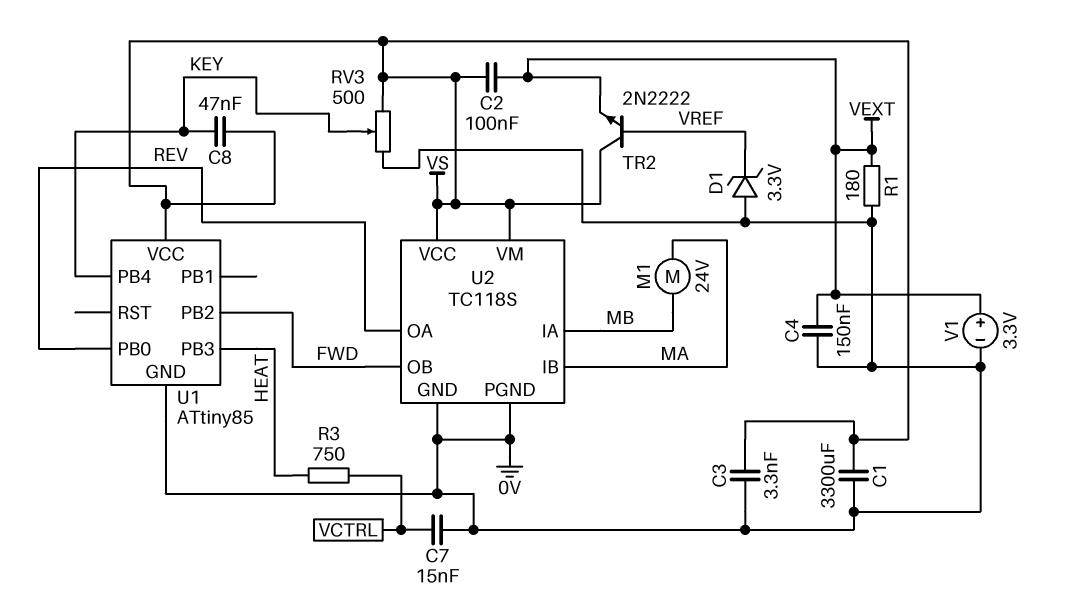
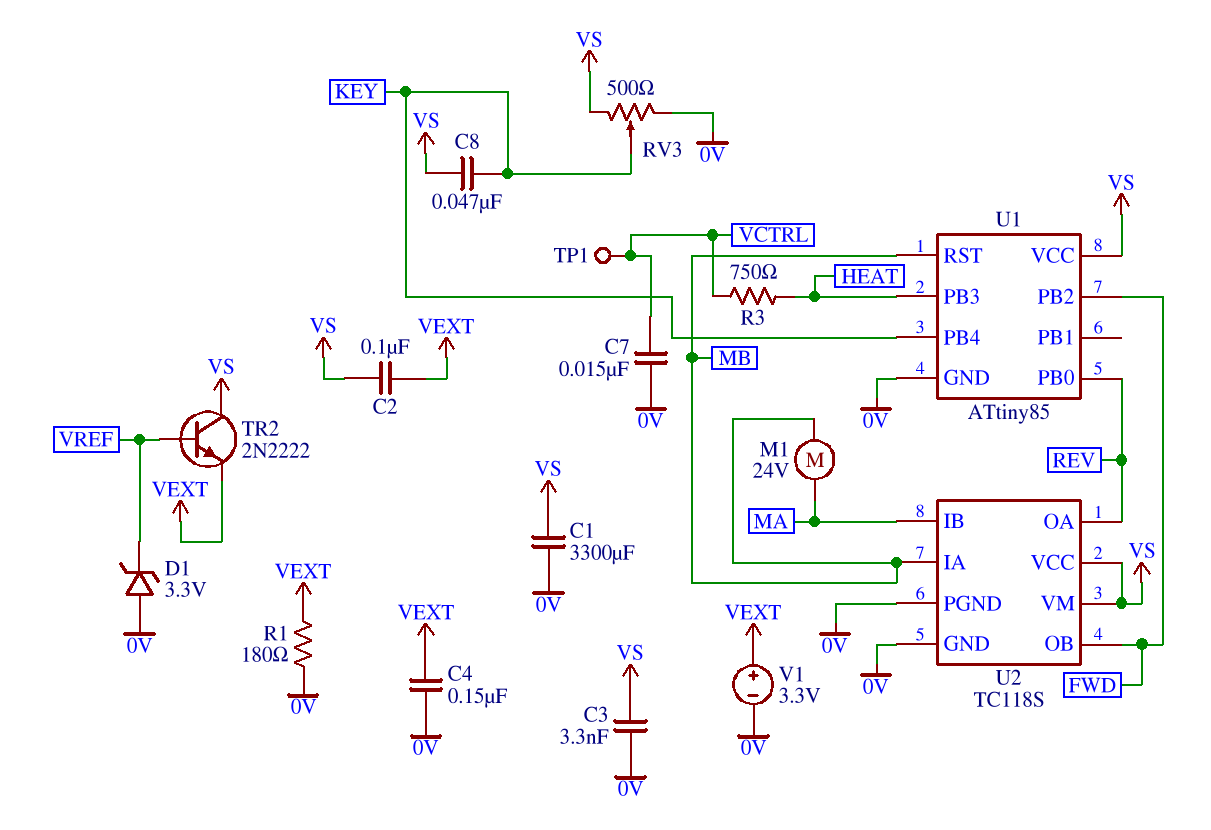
TP1: none -> test point (VCTRL)
U1 pin RST: none -> MB

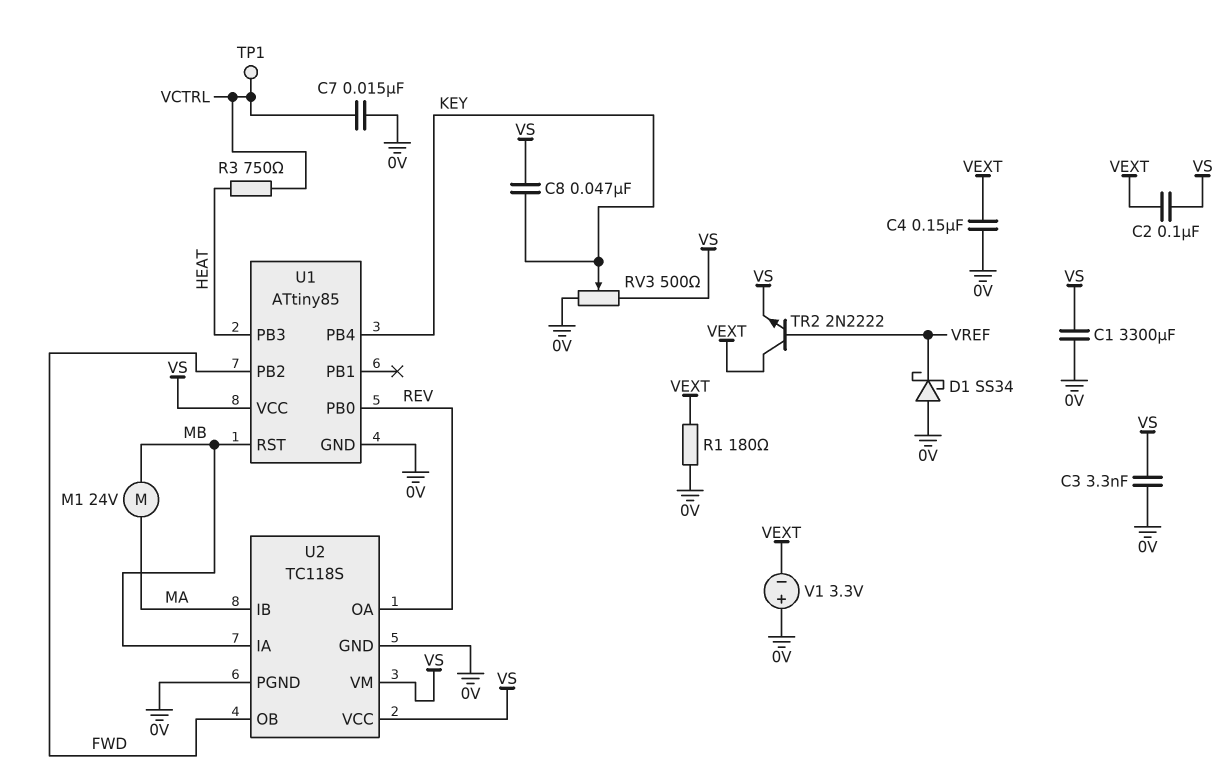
D1: zener 3.3V (A 0V, K VREF) -> schottky SS34 (A 0V, K VREF)
TR2: NPN 2N2222 (B VREF, C VS, E VEXT) -> NPN 2N2222 (B VREF, C VEXT, E VS)
V1: 3.3V (plus VEXT, minus 0V) -> 3.3V (plus 0V, minus VEXT)

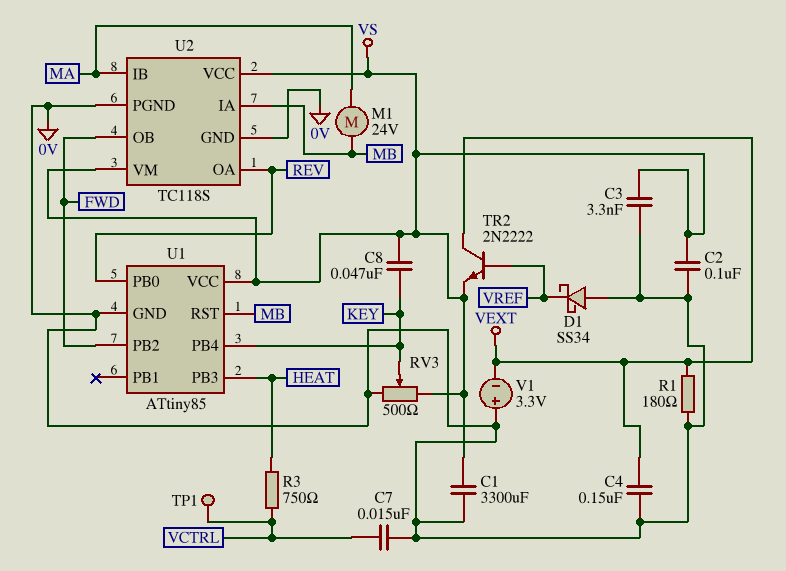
C2: 100nF (VEXT, VS) -> 100nF (0V, VS)

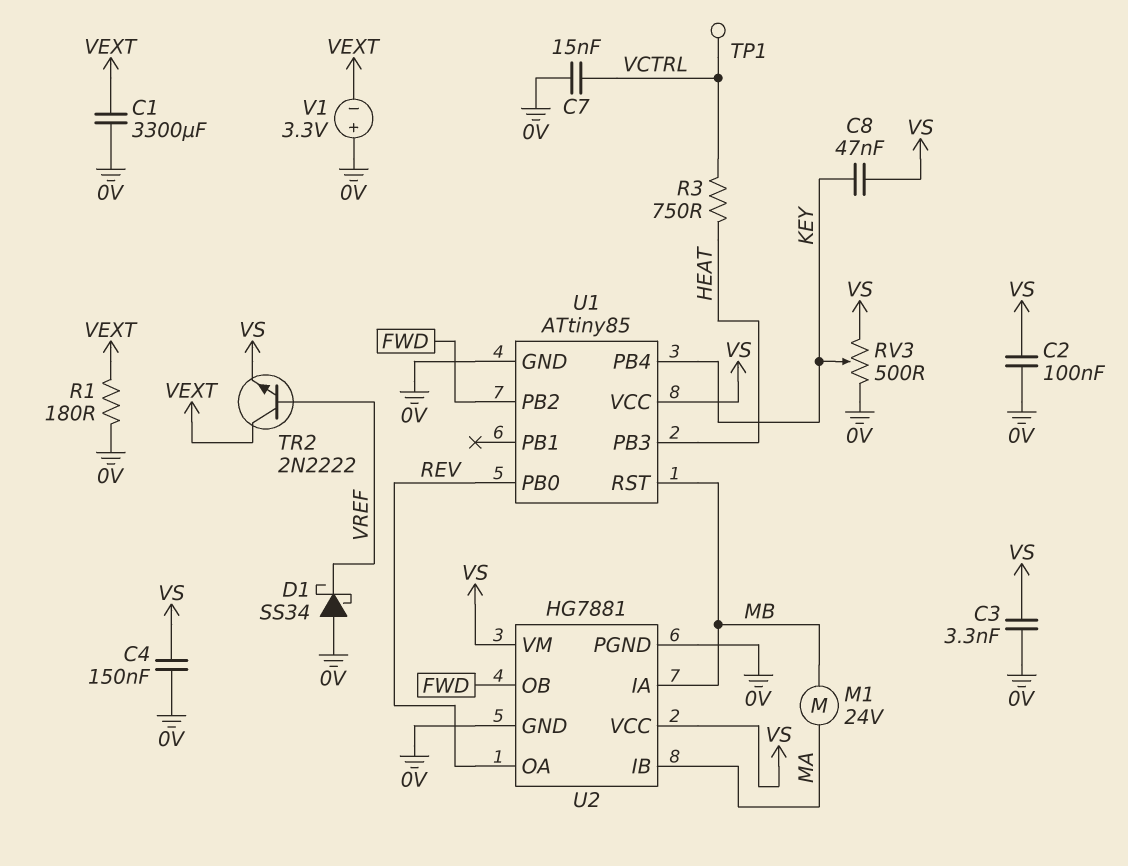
C1: 3300uF (0V, VS) -> 3300uF (0V, VEXT)
C4: 150nF (0V, VEXT) -> 150nF (0V, VS)
U2: TC118S -> HG7881

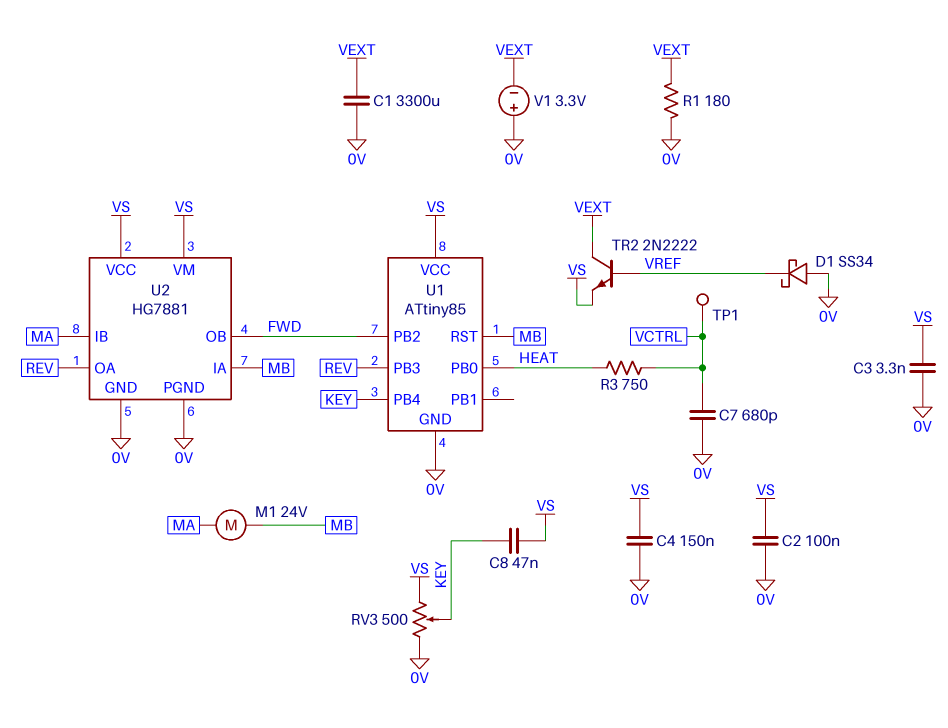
C7: 15nF (0V, VCTRL) -> 680pF (0V, VCTRL)
U1 pin PB0: REV -> HEAT
U1 pin PB3: HEAT -> REV

